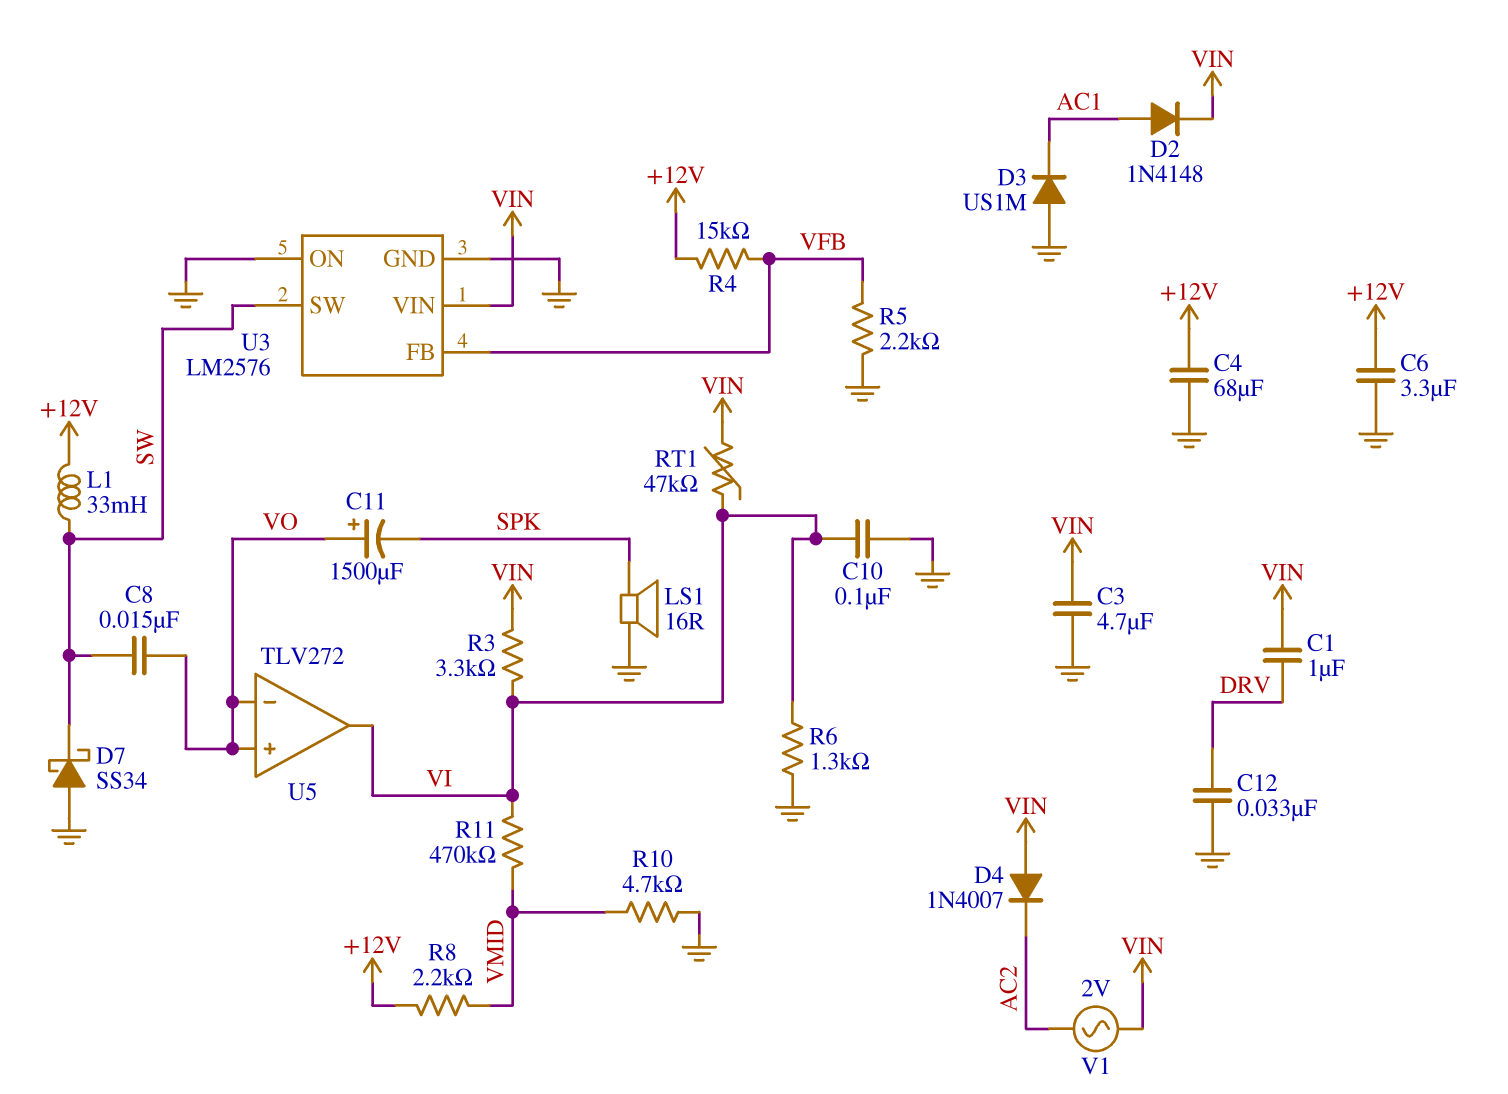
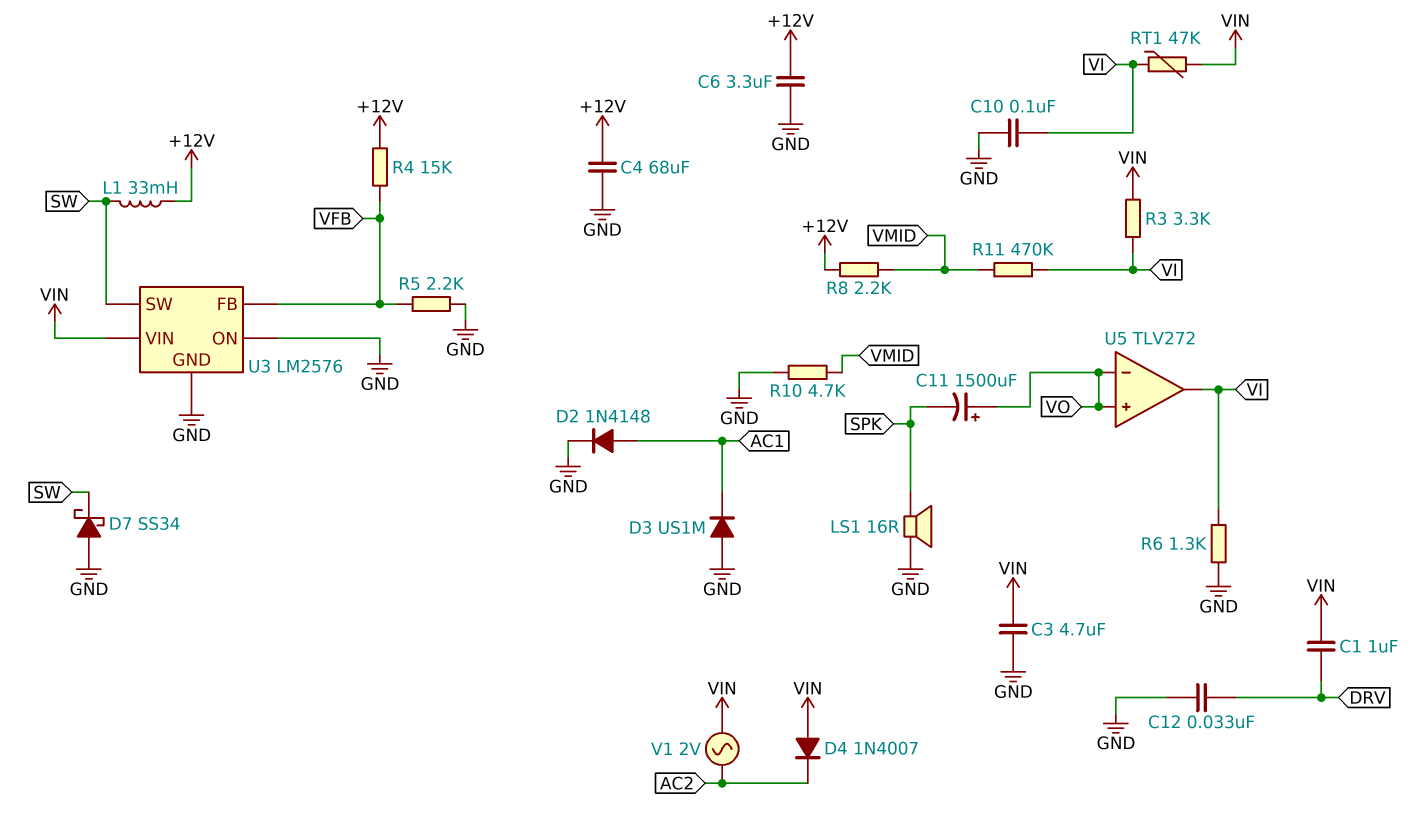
C8: 15nF (SW, VO) -> none
D2: diode 1N4148 (A AC1, K VIN) -> diode 1N4148 (A AC1, K GND)

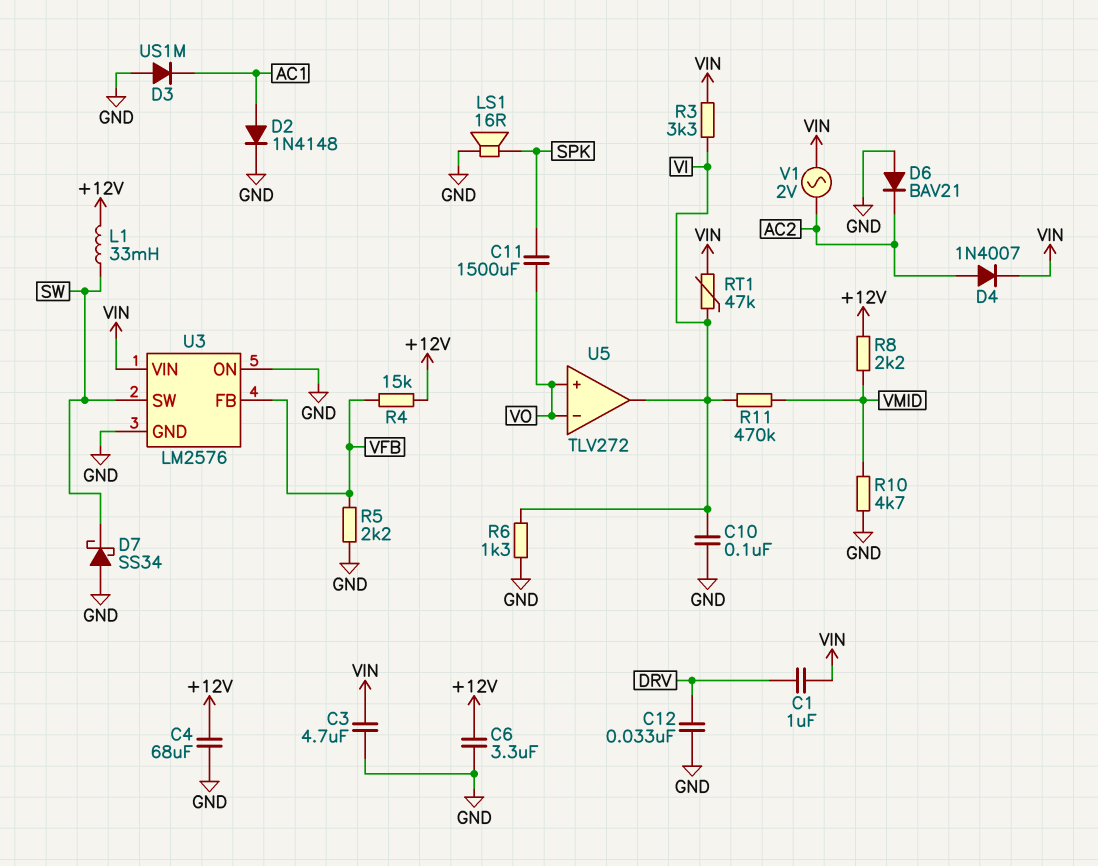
C11: 1500uF (plus VO, minus SPK) -> 1500uF (SPK, VO)
D4: diode 1N4007 (A VIN, K AC2) -> diode 1N4007 (A AC2, K VIN)
D6: none -> diode BAV21 (A GND, K AC2)

